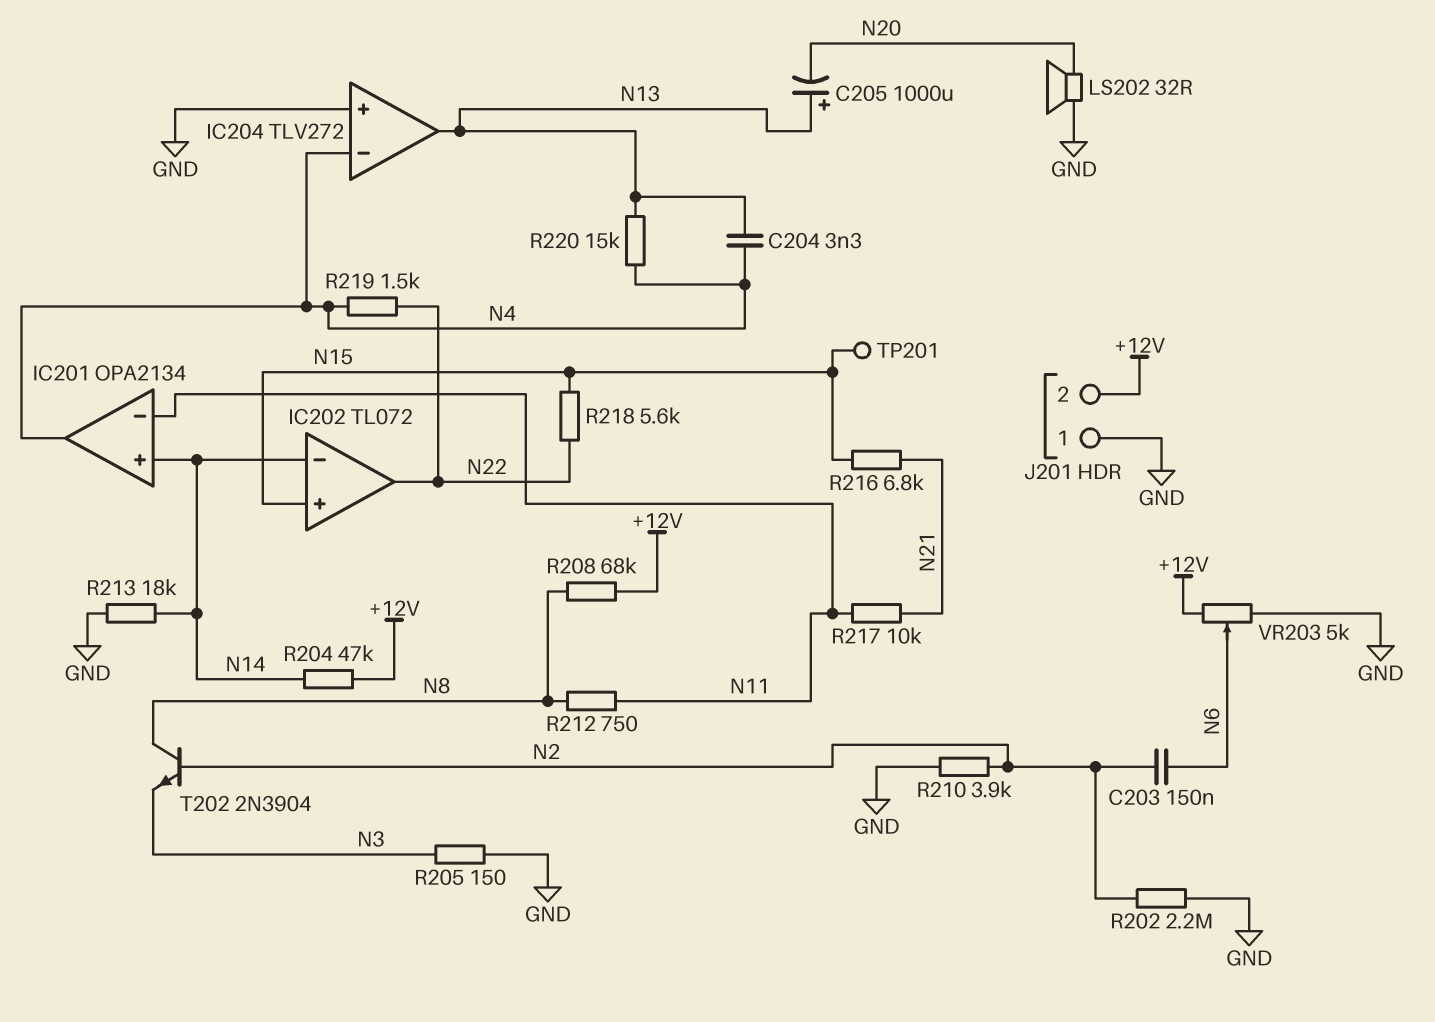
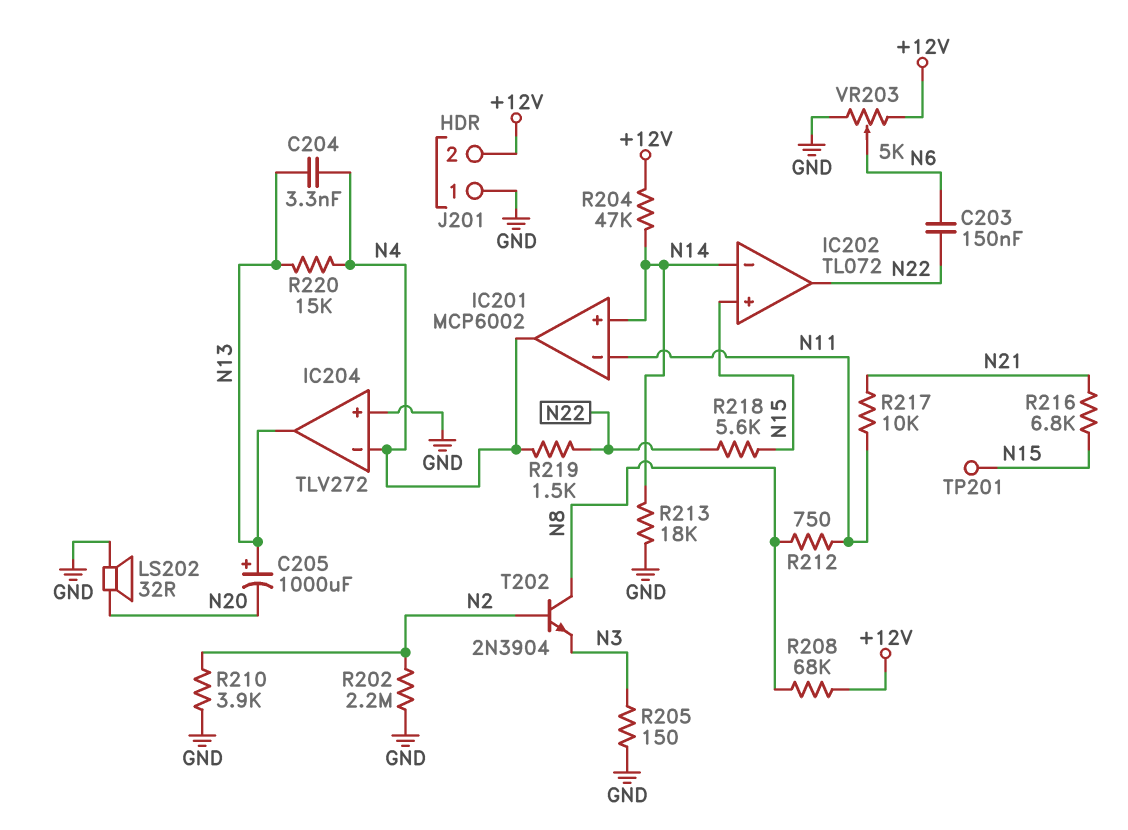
C203: 150nF (N2, N6) -> 150nF (N6, N22)
IC201: OPA2134 -> MCP6002

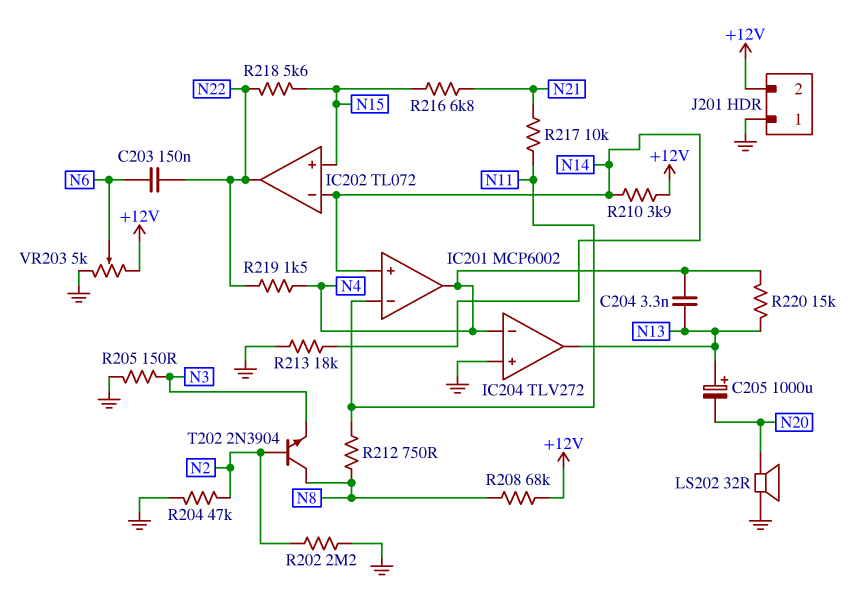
R204: 47k (+12V, N14) -> 47k (GND, N2)
R210: 3.9k (GND, N2) -> 3.9k (+12V, N14)
TP201: test point (N15) -> none

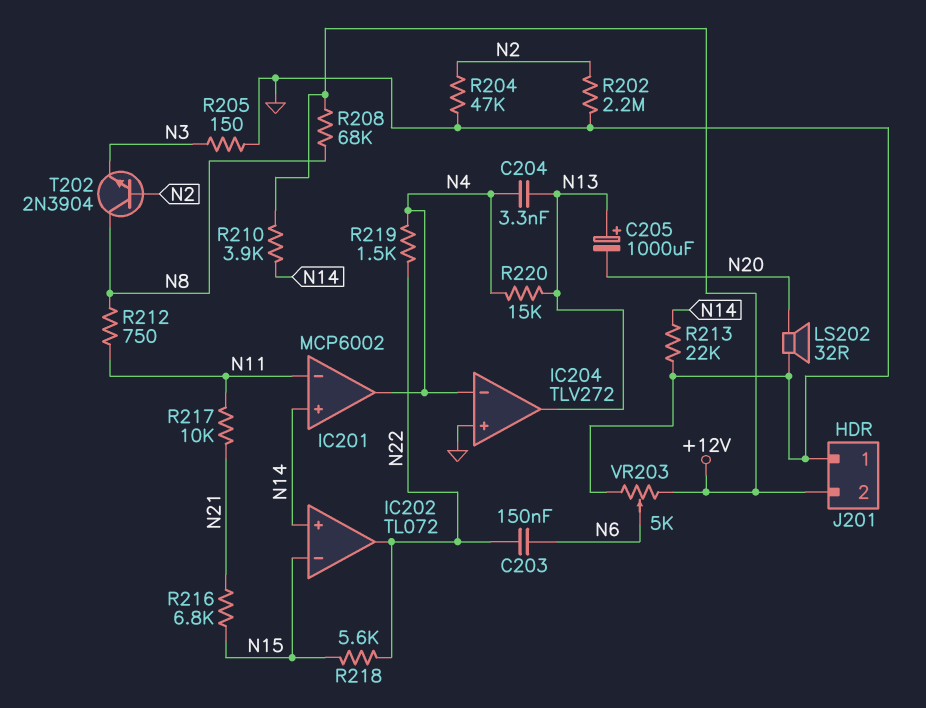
IC202 pin in+: N15 -> N14
IC202 pin in-: N14 -> N15
R213: 18k (GND, N14) -> 22k (GND, N14)

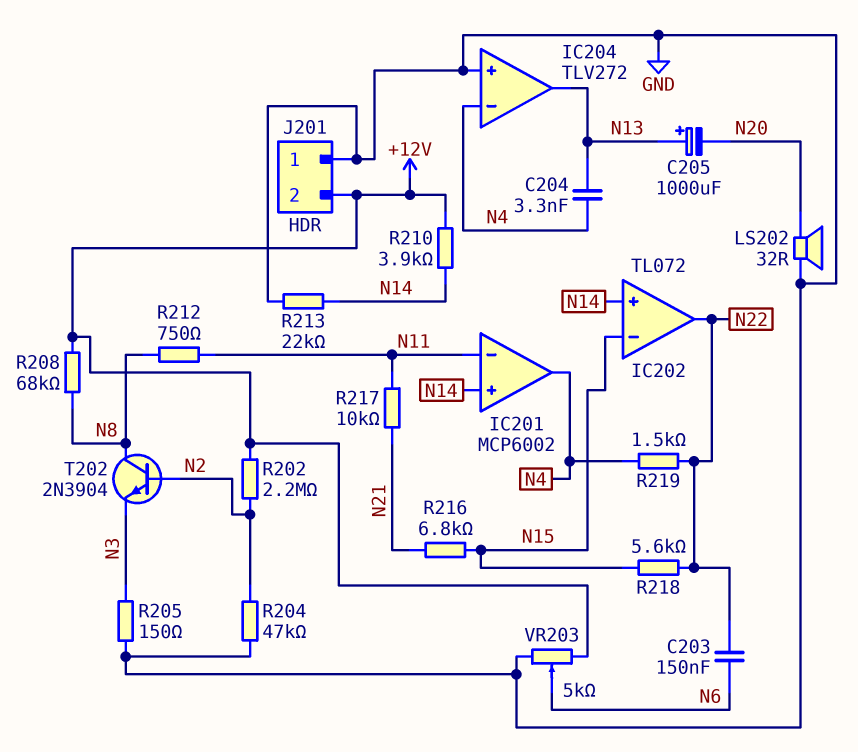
R202: 2.2M (GND, N2) -> 2.2M (+12V, N2)
R220: 15k (N4, N13) -> none

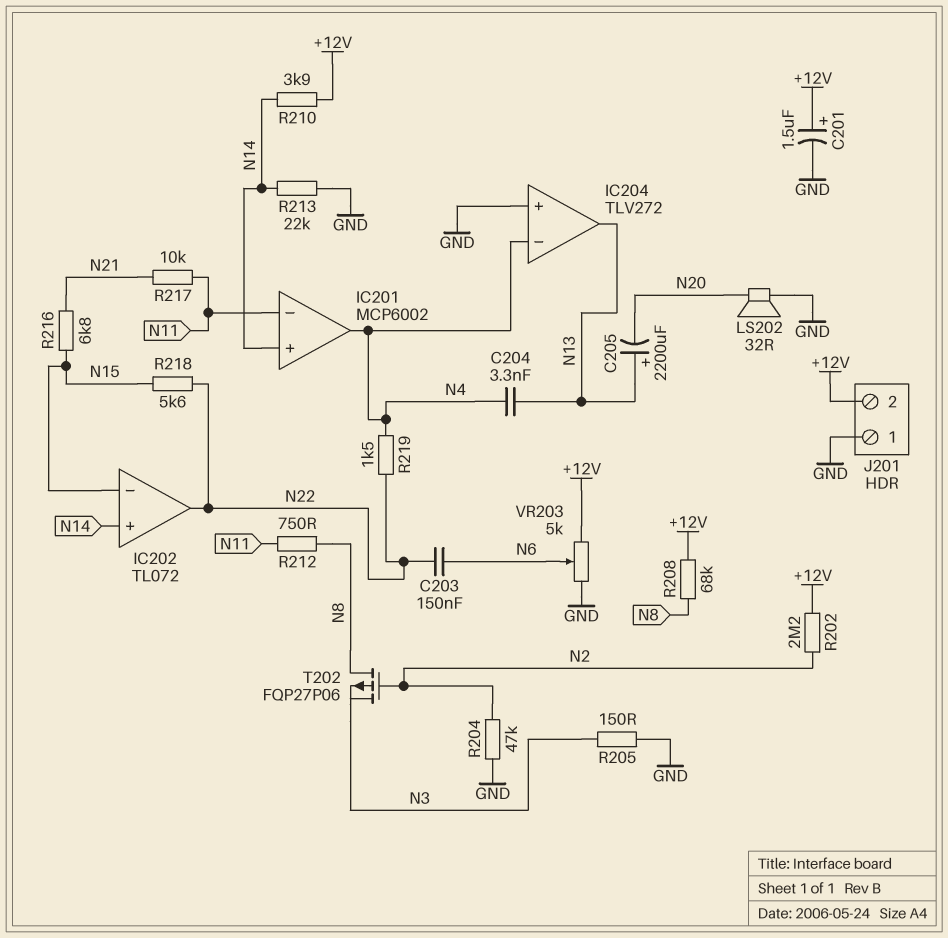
C201: none -> 1.5uF (plus +12V, minus GND)
C205: 1000uF (plus N13, minus N20) -> 2200uF (plus N13, minus N20)
T202: NPN 2N3904 (B N2, C N8, E N3) -> PMOS FQP27P06 (G N2, D N8, S N3)

